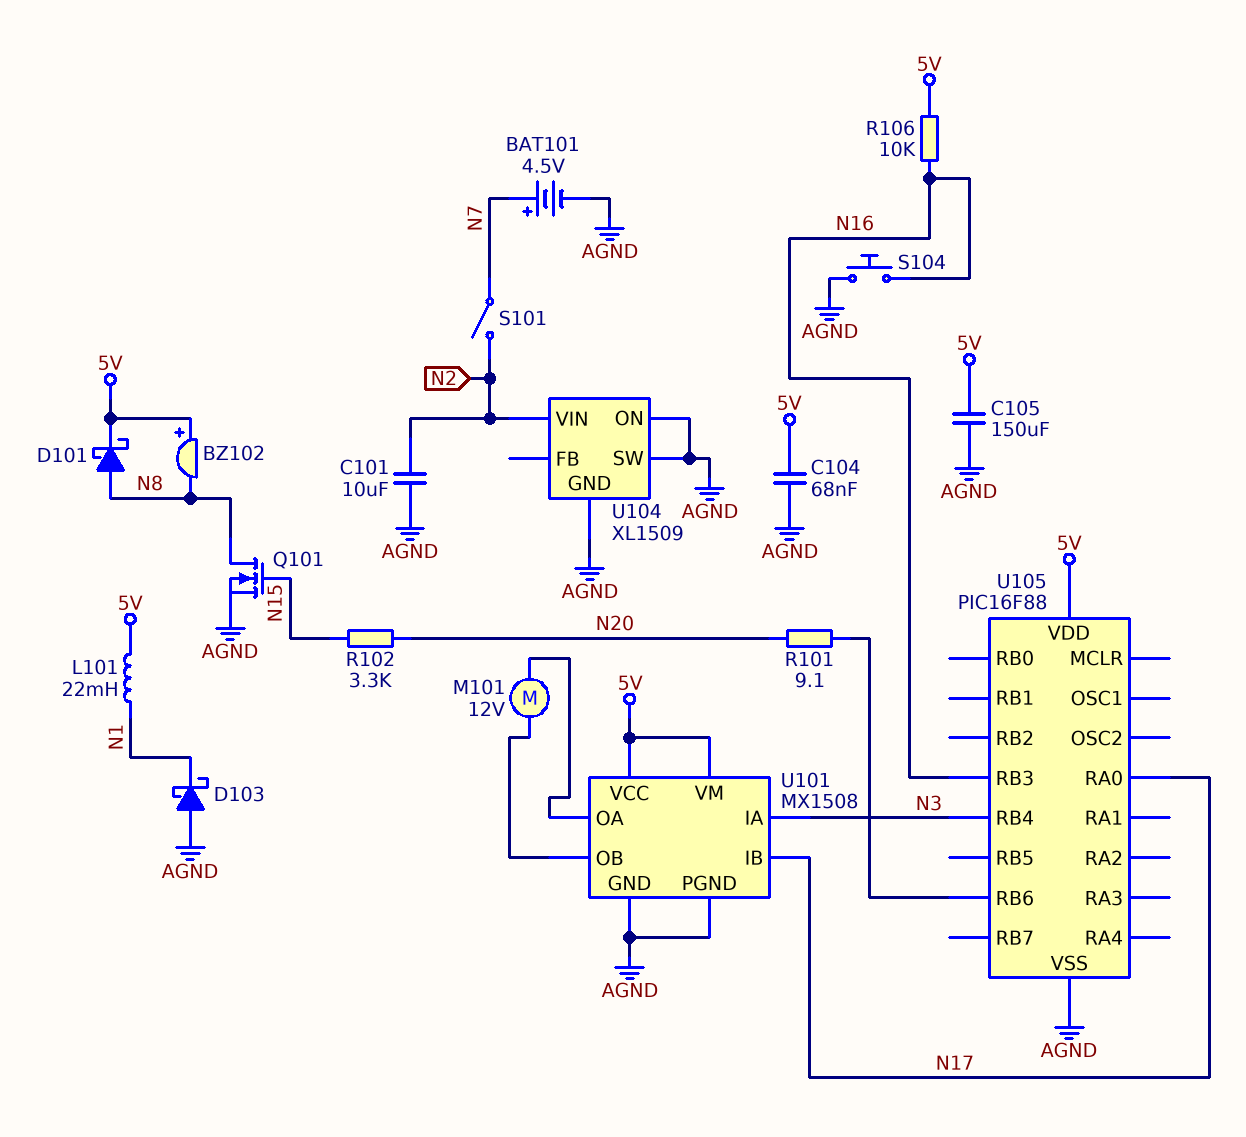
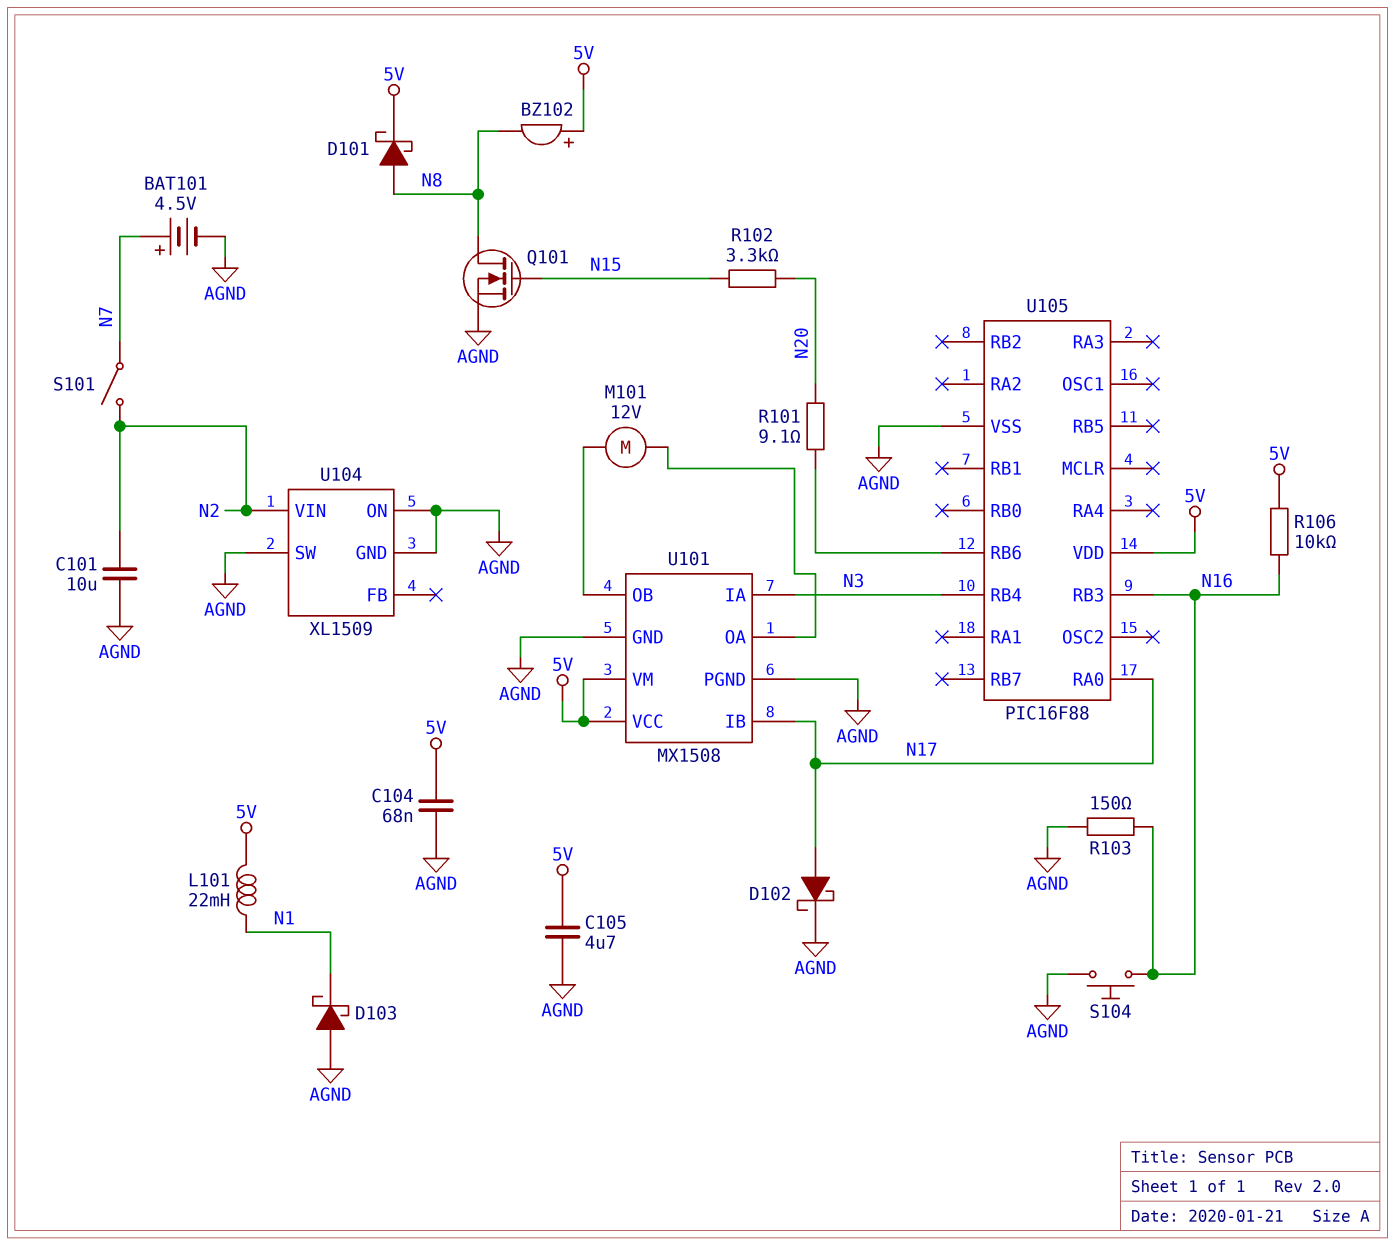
C105: 150uF (5V, AGND) -> 4.7uF (5V, AGND)
D102: none -> schottky (A N17, K AGND)
R103: none -> 150 (AGND, N16)

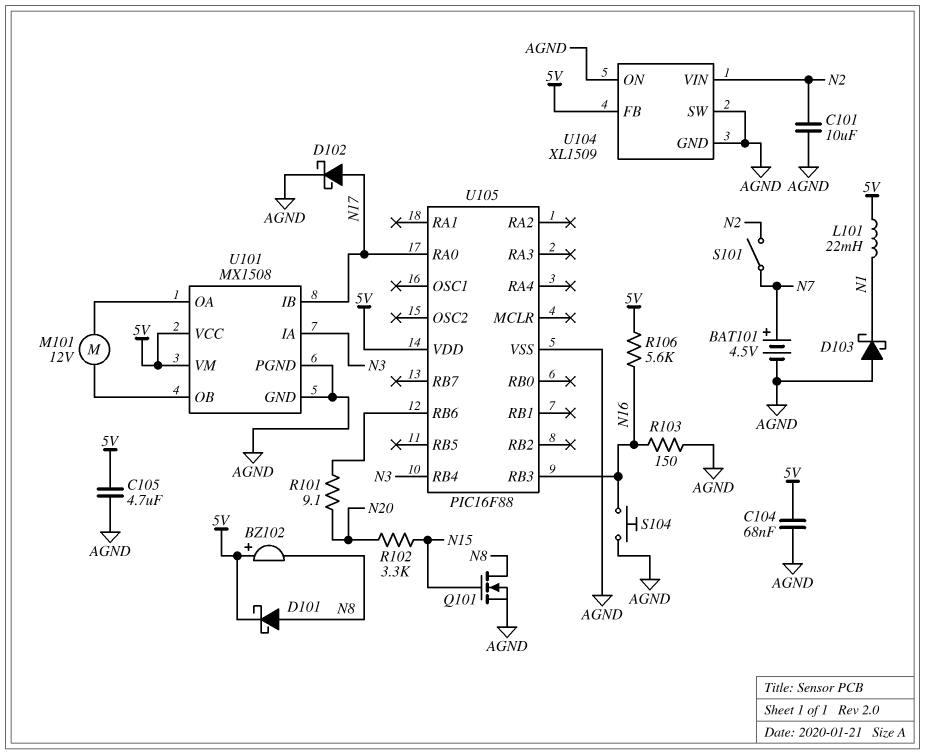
R106: 10k (5V, N16) -> 5.6k (5V, N16)
U104 pin FB: none -> 5V

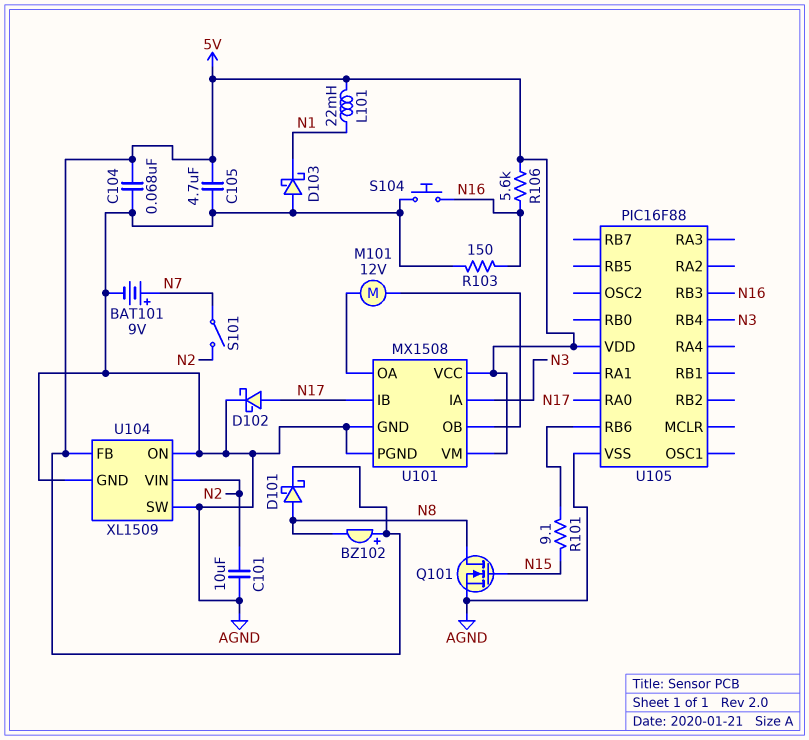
BAT101: 4.5V (plus N7, minus AGND) -> 9V (plus N7, minus AGND)
R101: 9.1 (N20, U105/RB6) -> 9.1 (N15, U105/RB6)
R102: 3.3k (N15, N20) -> none

